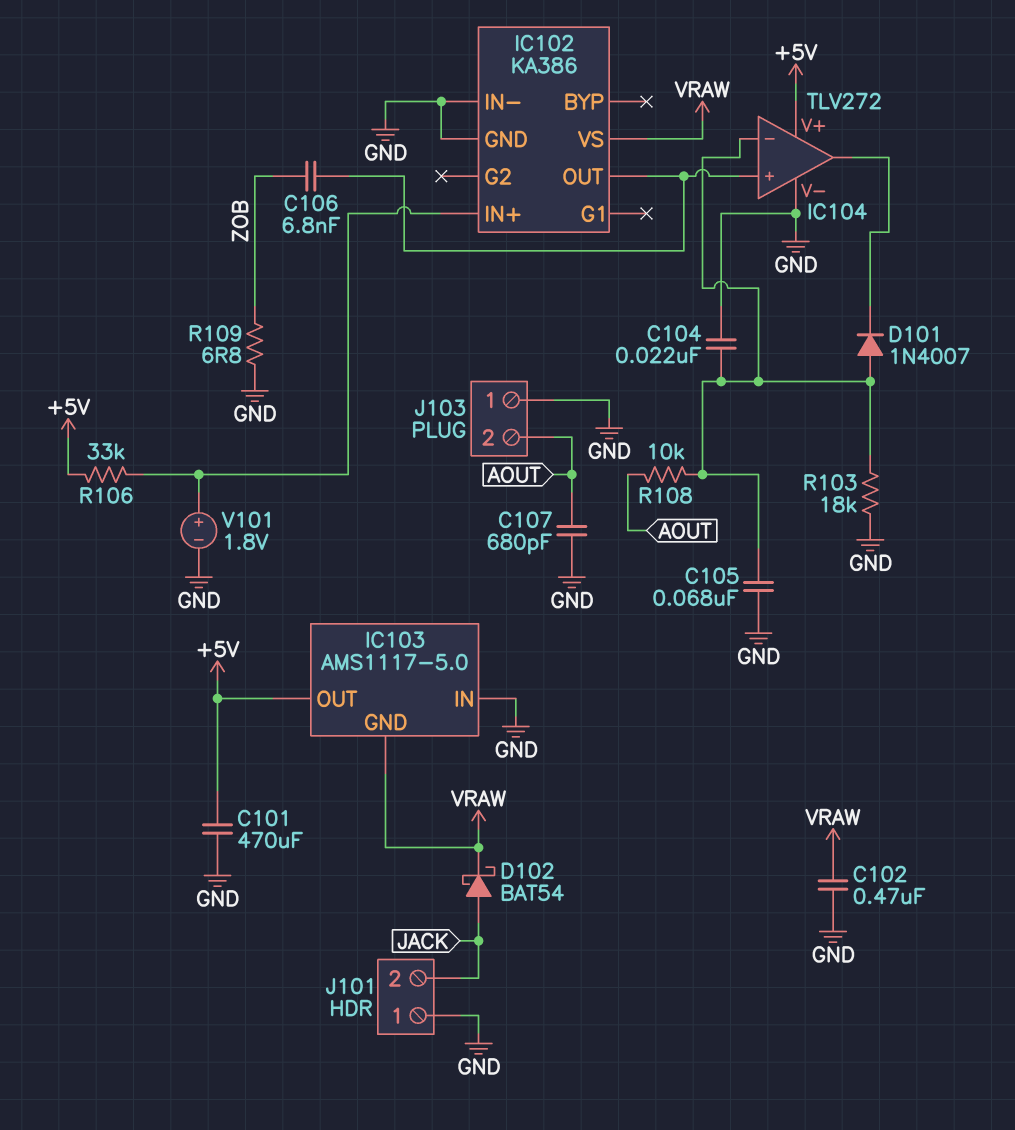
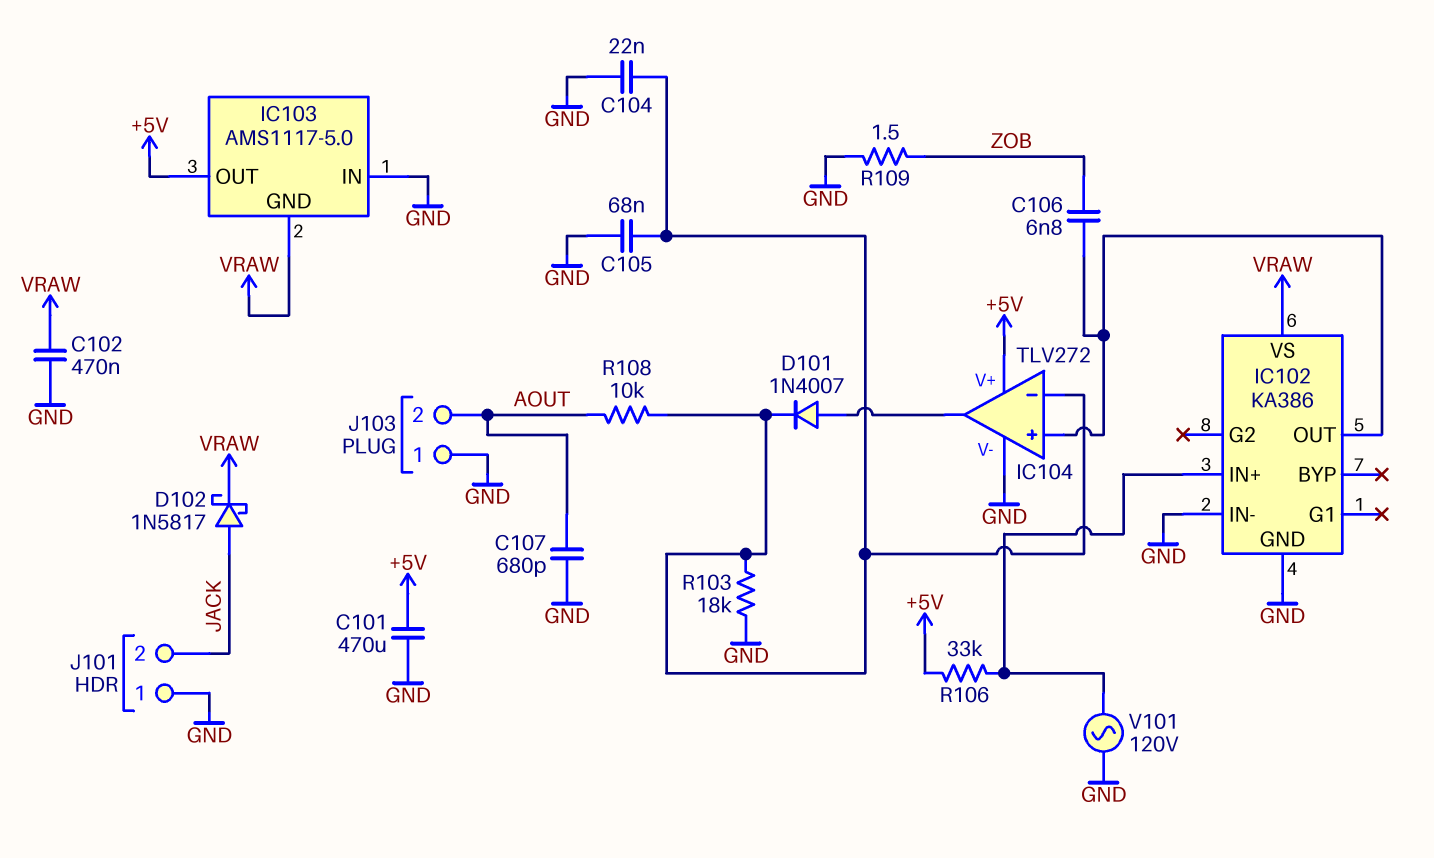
D101: diode 1N4007 (A IC104/in-, K IC104/out) -> diode 1N4007 (A IC104/out, K IC104/in-)
D102: schottky BAT54 (A JACK, K VRAW) -> schottky 1N5817 (A JACK, K VRAW)
R109: 6.8 (GND, ZOB) -> 1.5 (GND, ZOB)
V101: 1.8V (plus IC102/IN+, minus GND) -> AC 120V (GND, IC102/IN+)

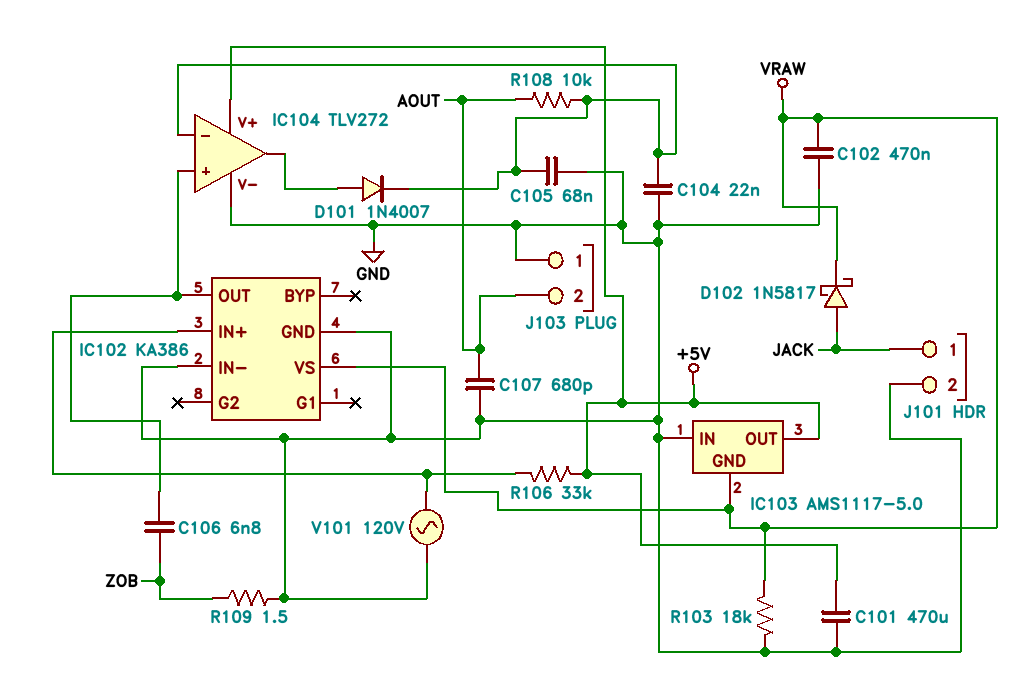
J101 pin 1: GND -> JACK
J101 pin 2: JACK -> GND
R103: 18k (GND, IC104/in-) -> 18k (GND, VRAW)

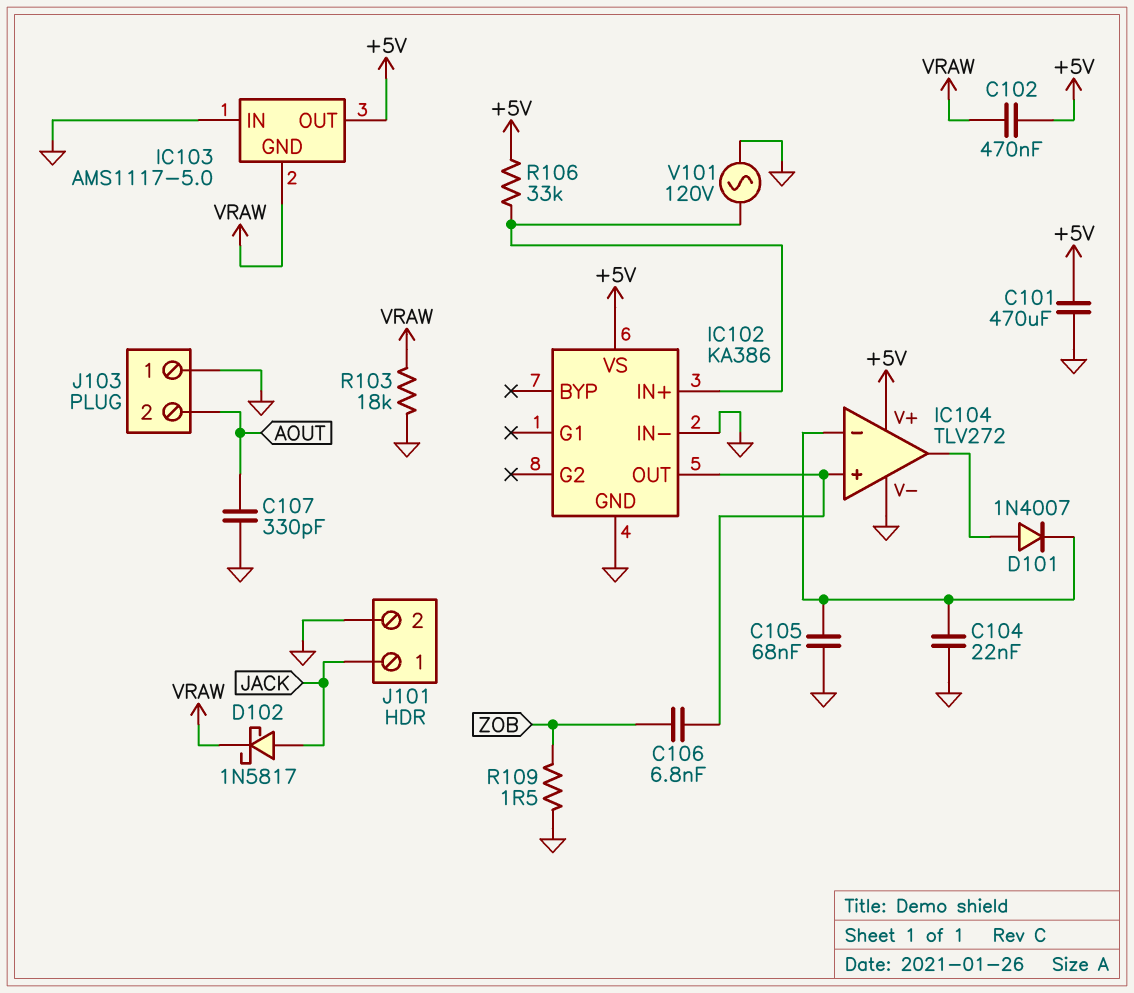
C102: 470nF (GND, VRAW) -> 470nF (+5V, VRAW)
C107: 680pF (AOUT, GND) -> 330pF (AOUT, GND)
IC102 pin VS: VRAW -> +5V
R108: 10k (AOUT, IC104/in-) -> none

